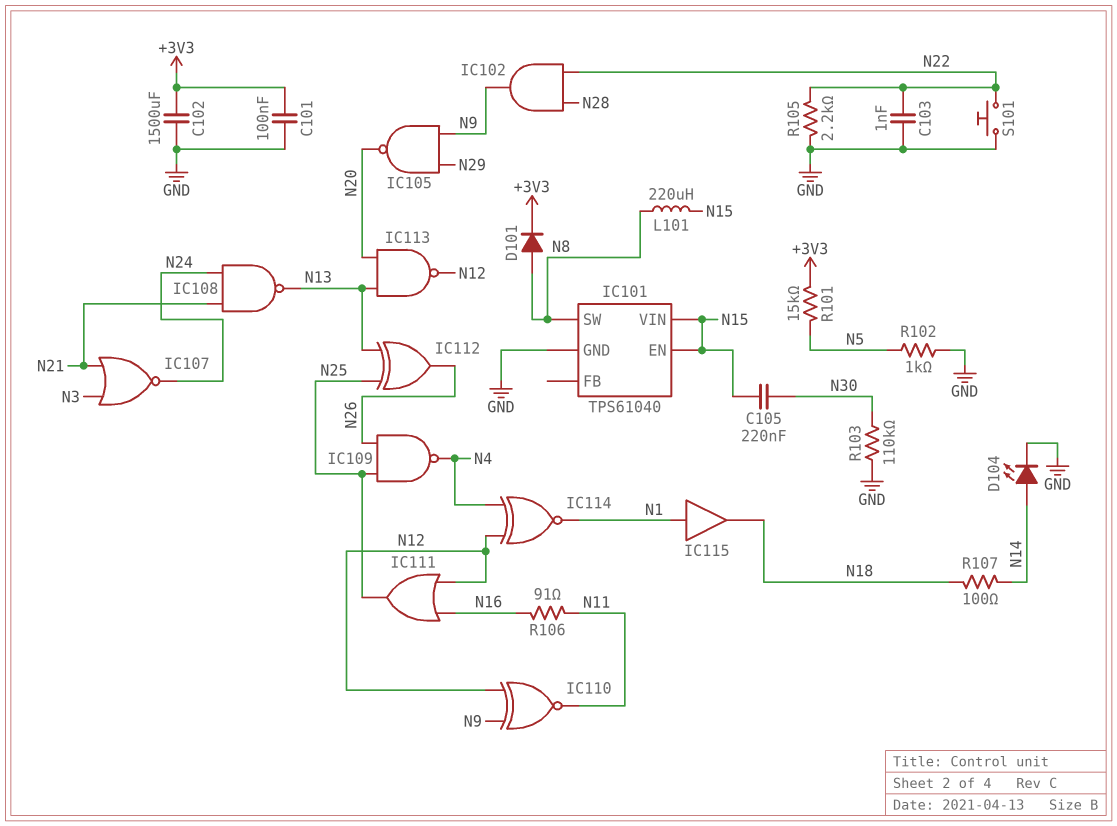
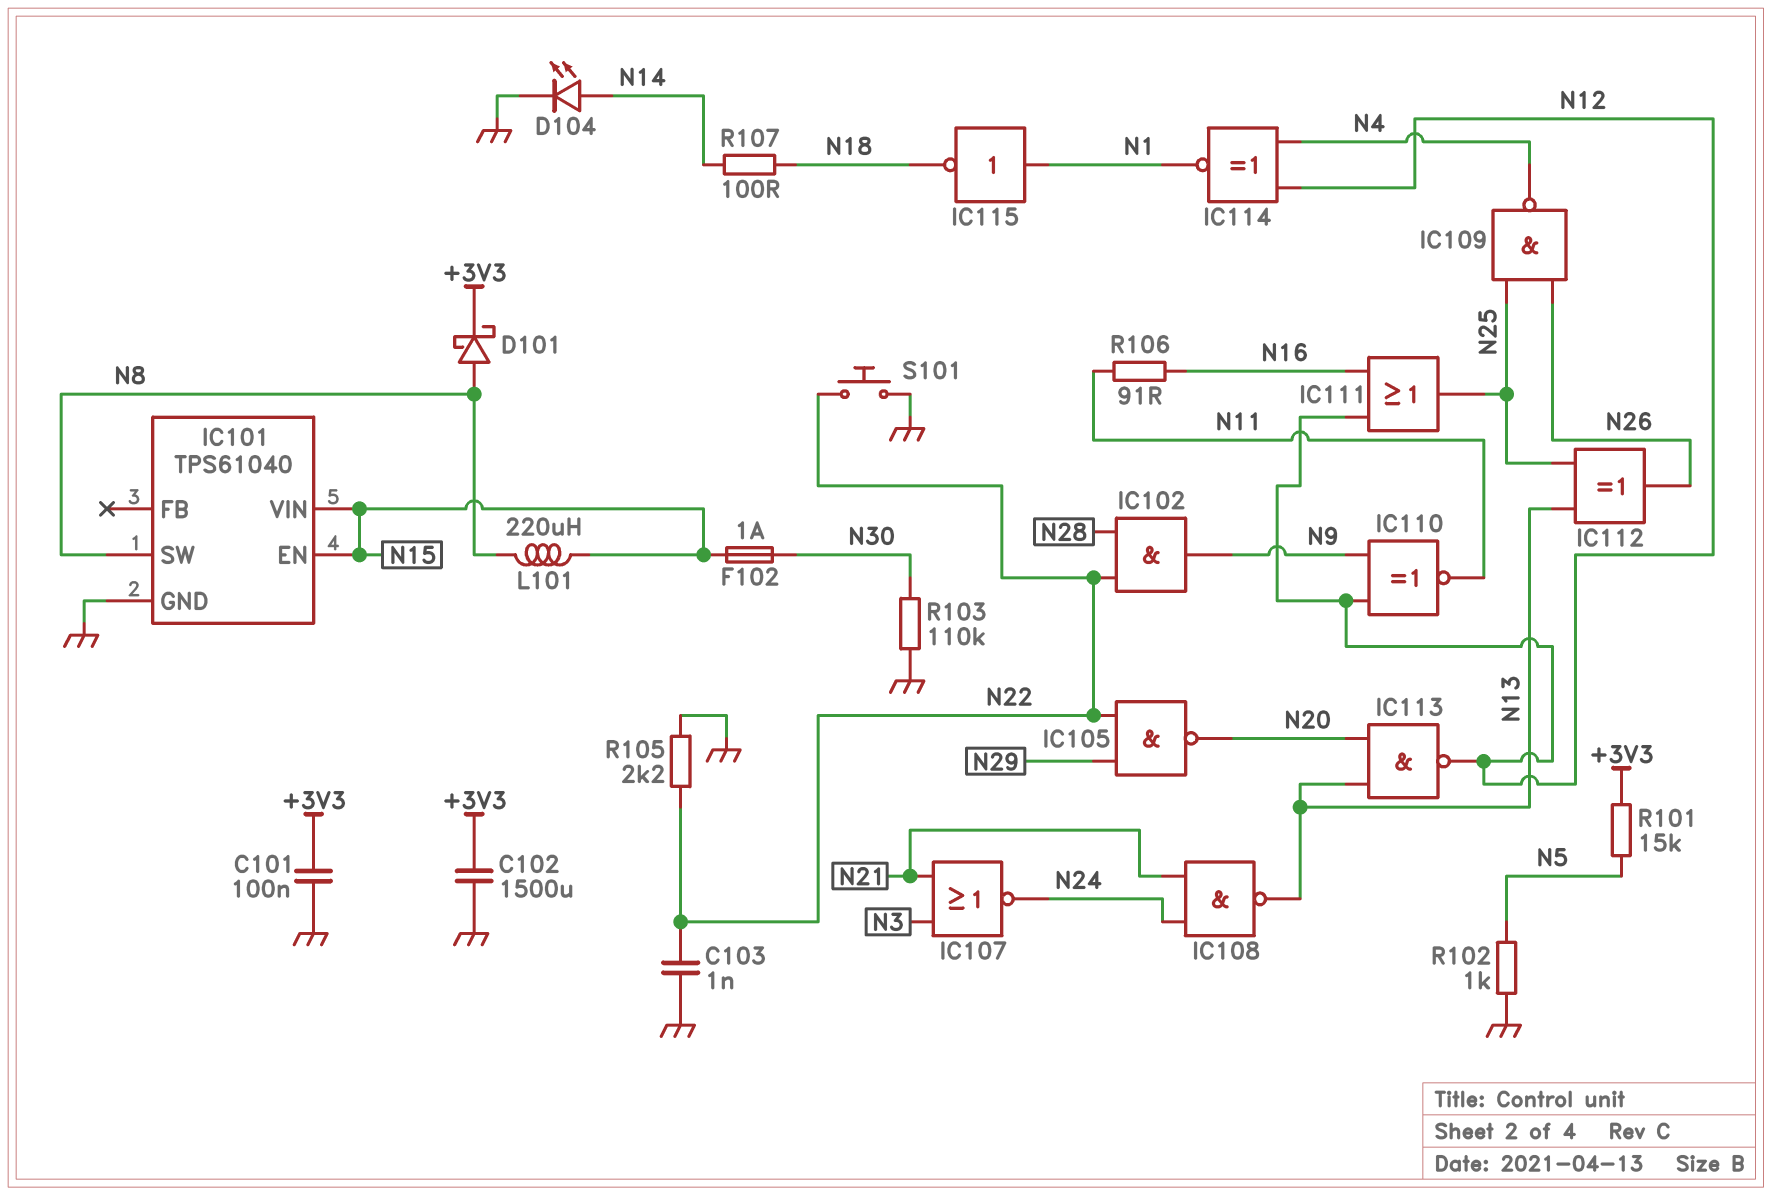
C105: 220nF (N15, N30) -> none
D101: diode (A N8, K +3V3) -> schottky (A N8, K +3V3)
F102: none -> 1A (N15, N30)
IC105: NAND (in N9, in N29, out N20) -> NAND (in N22, in N29, out N20)
IC115: buffer (in N1, out N18) -> NOT (in N1, out N18)

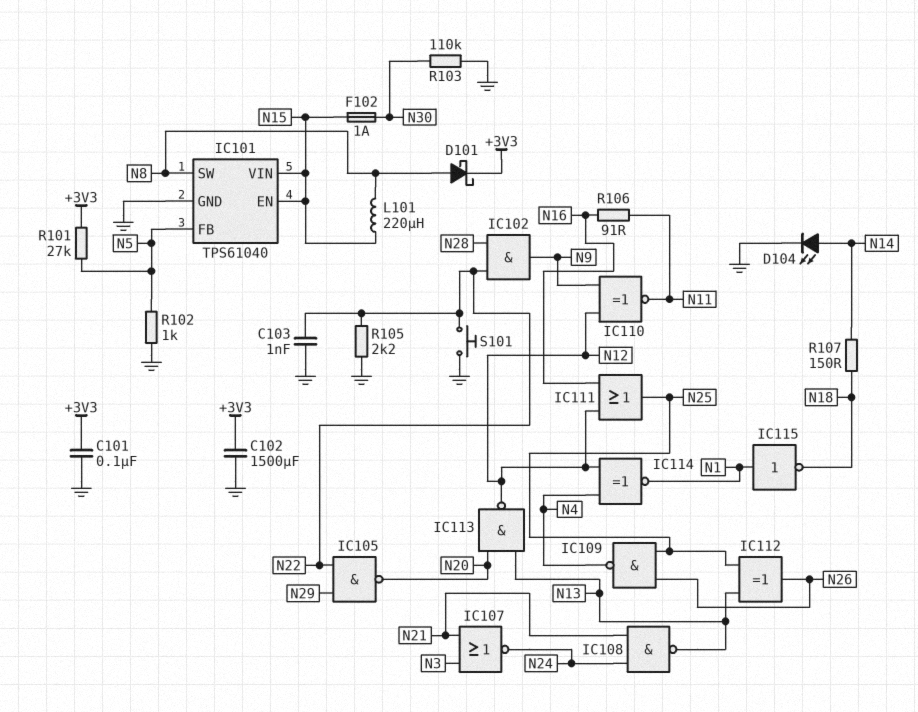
IC101 pin FB: none -> N5
R101: 15k (+3V3, N5) -> 27k (+3V3, N5)
R107: 100 (N14, N18) -> 150 (N14, N18)

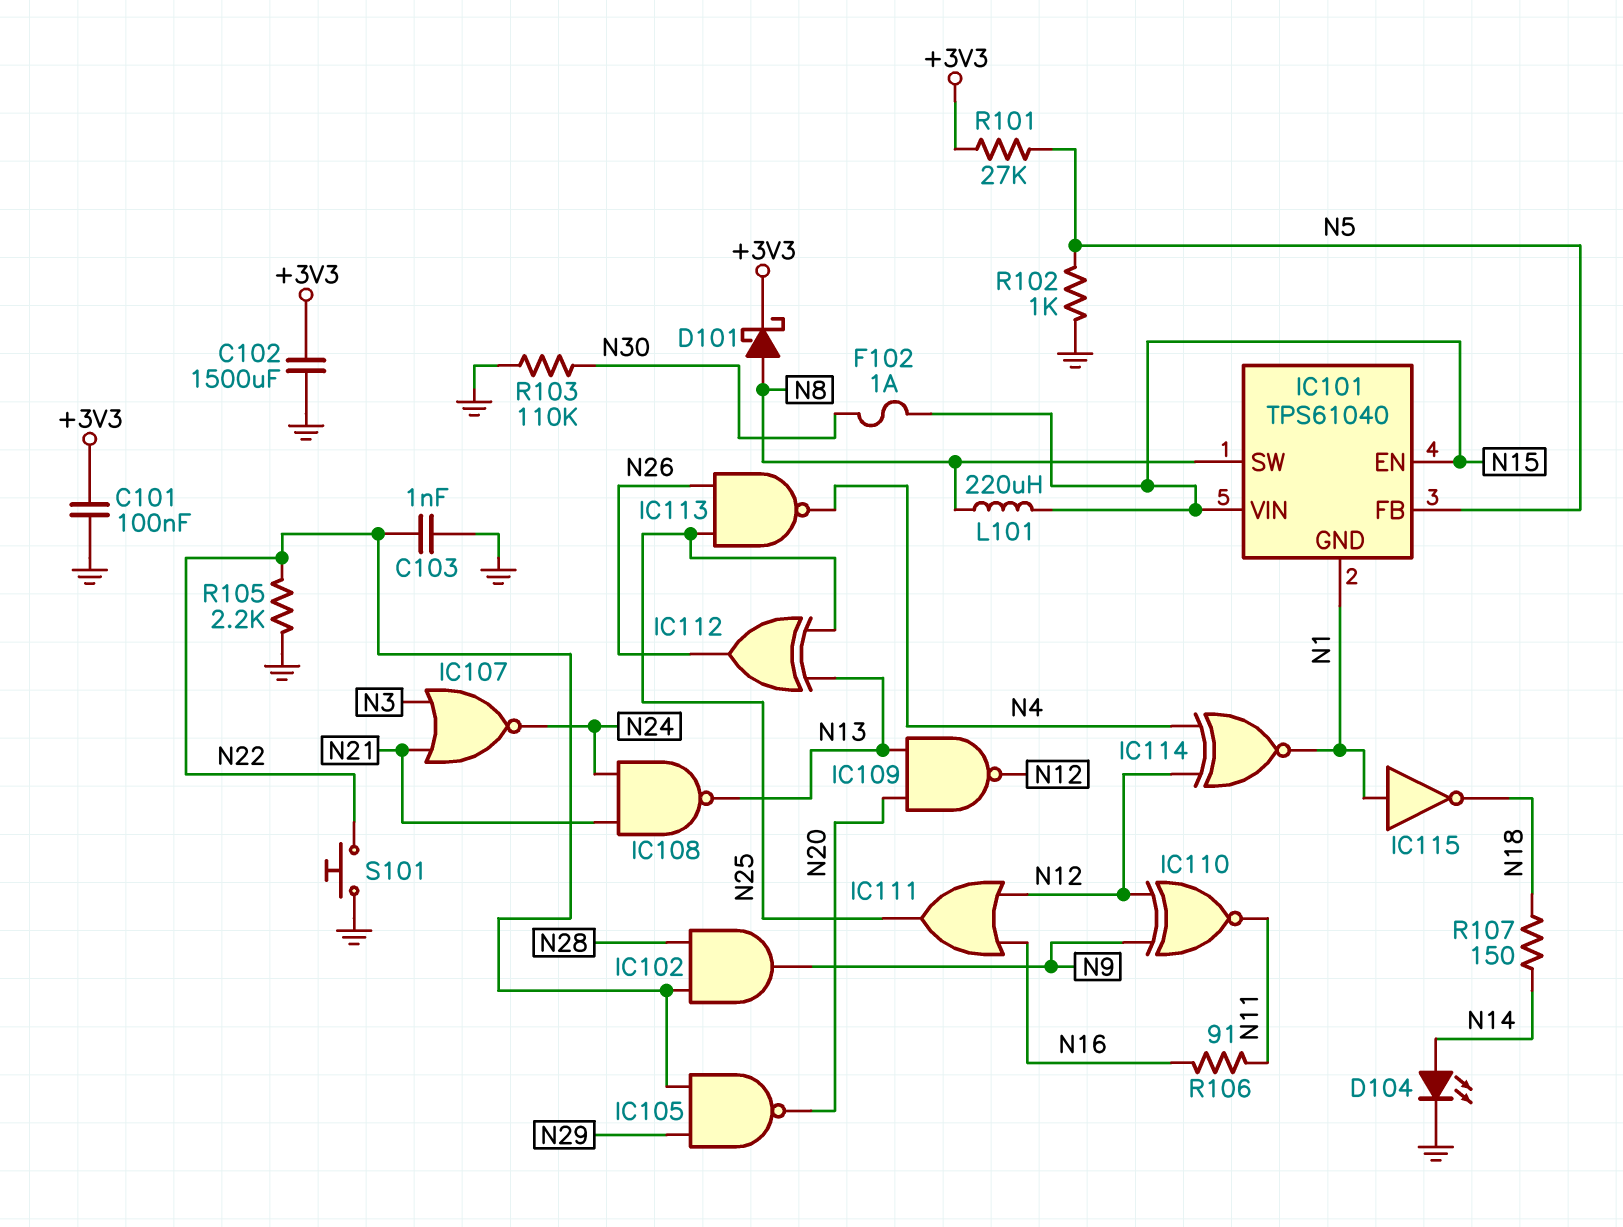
IC101 pin GND: GND -> N1
IC109: NAND (in N25, in N26, out N4) -> NAND (in N13, in N20, out N12)
IC113: NAND (in N13, in N20, out N12) -> NAND (in N25, in N26, out N4)

